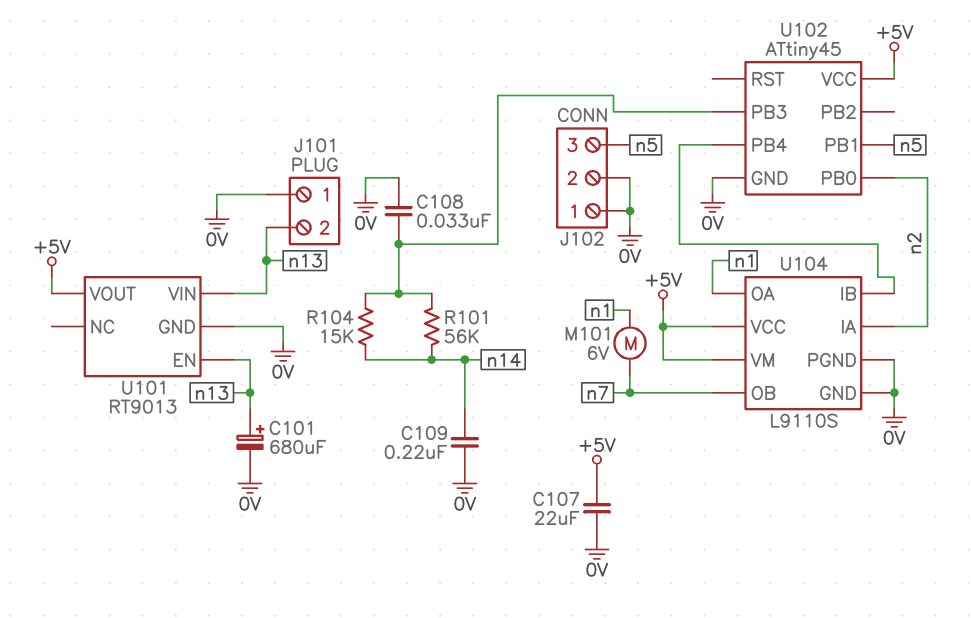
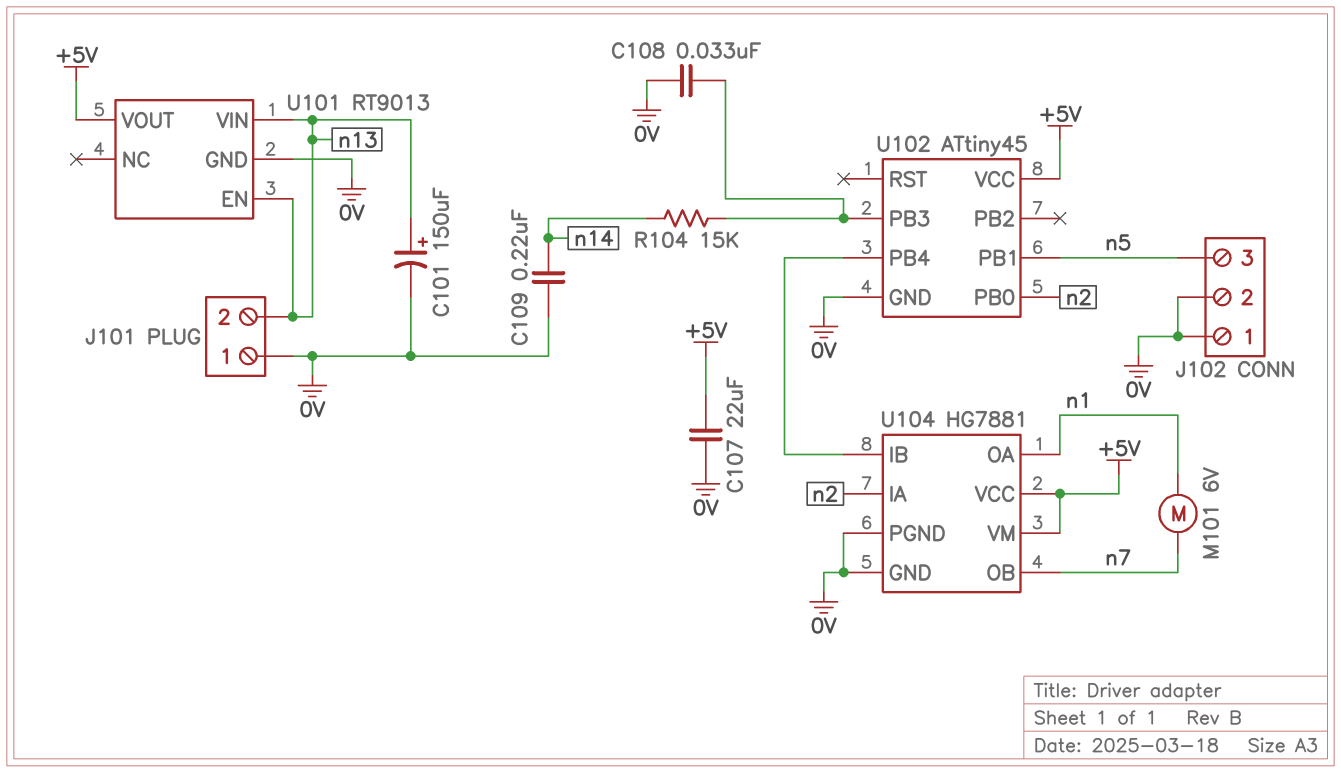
C101: 680uF (plus n13, minus 0V) -> 150uF (plus n13, minus 0V)
R101: 56k (U102/PB3, n14) -> none
U104: L9110S -> HG7881

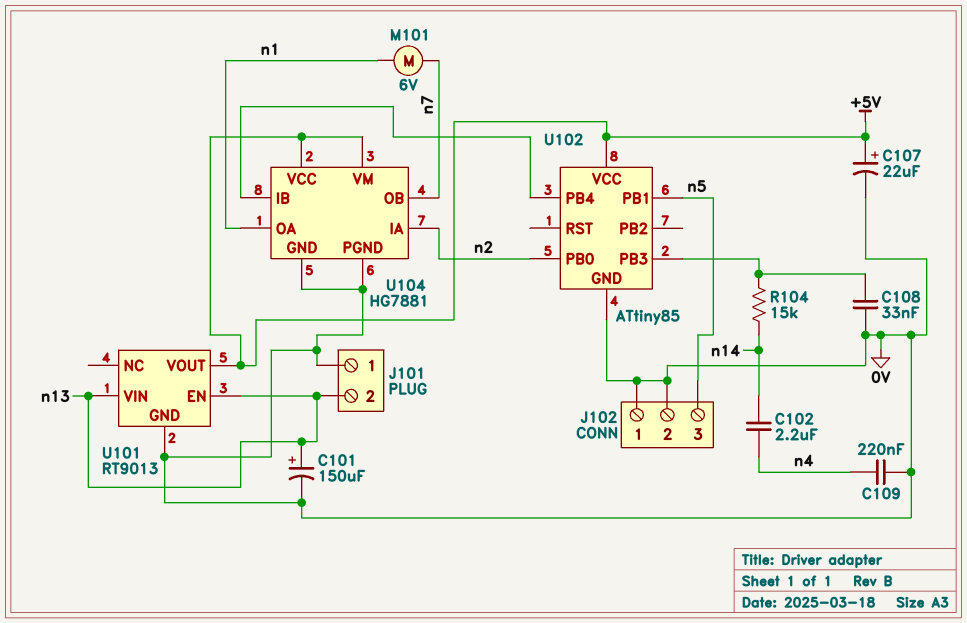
C102: none -> 2.2uF (n4, n14)
C107: 22uF (+5V, 0V) -> 22uF (plus +5V, minus 0V)
C109: 220nF (0V, n14) -> 220nF (0V, n4)
U102: ATtiny45 -> ATtiny85

